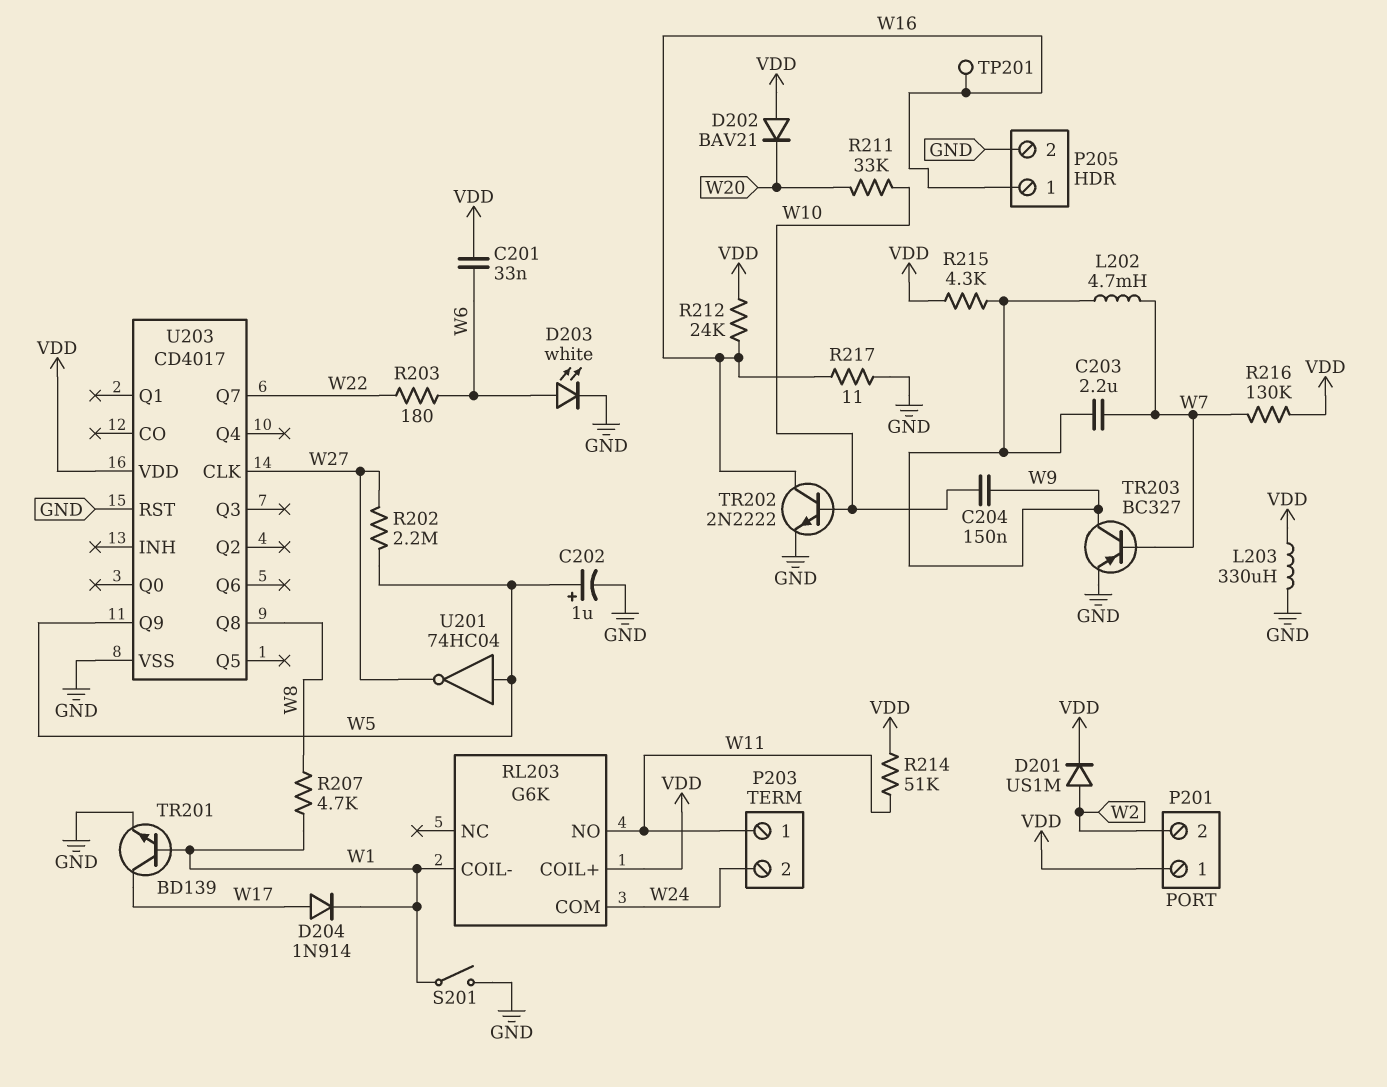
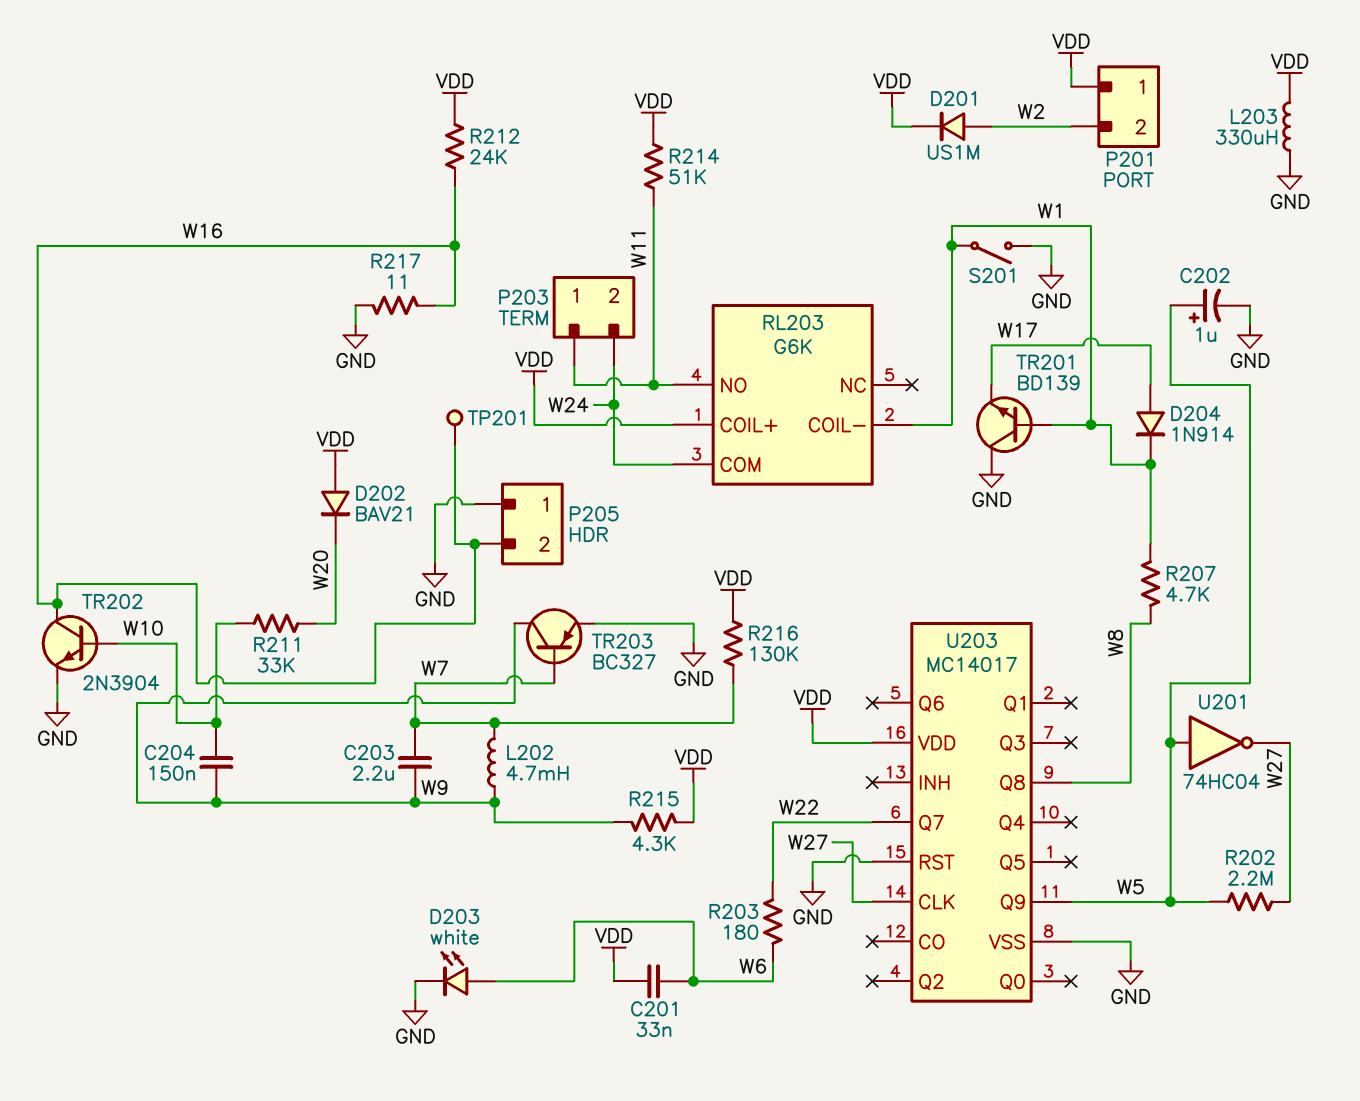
P205 pin 1: W16 -> GND
P205 pin 2: GND -> W16
TR201: NPN BD139 (B W1, C W17, E GND) -> NPN BD139 (B W1, C GND, E W17)
TR202: NPN 2N2222 (B W10, C W16, E GND) -> NPN 2N3904 (B W10, C W16, E GND)
U203: CD4017 -> MC14017

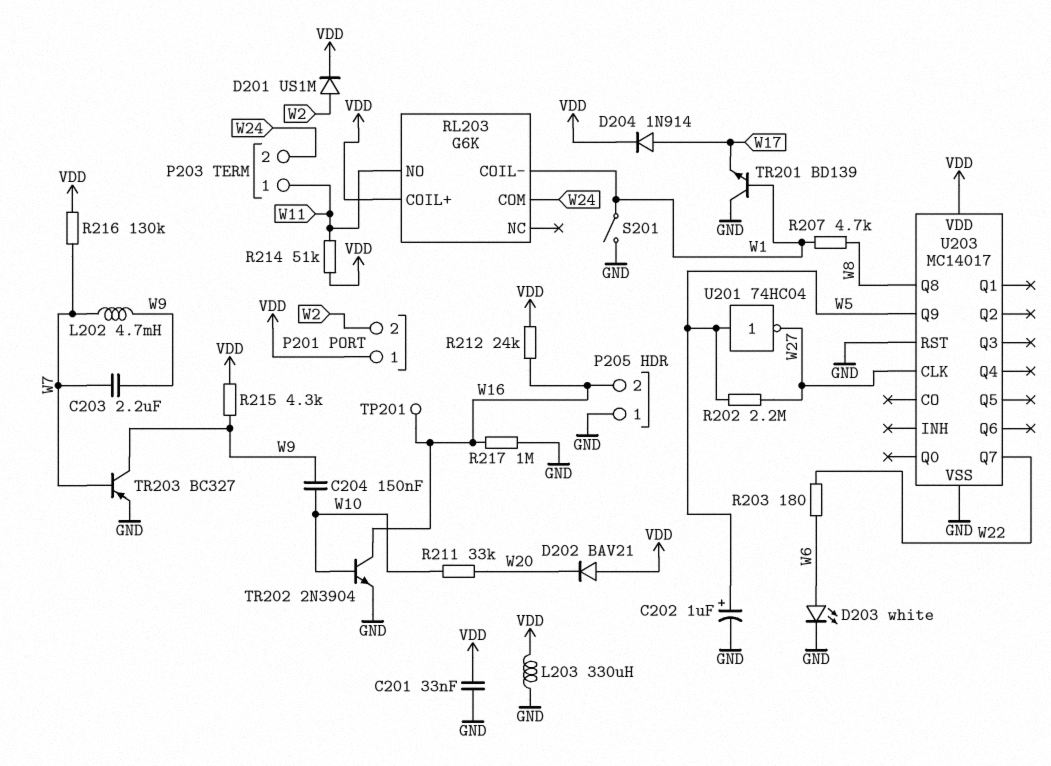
C201: 33nF (VDD, W6) -> 33nF (GND, VDD)
D204: diode 1N914 (A W17, K W1) -> diode 1N914 (A W17, K VDD)
R217: 11 (GND, W16) -> 1M (GND, W16)

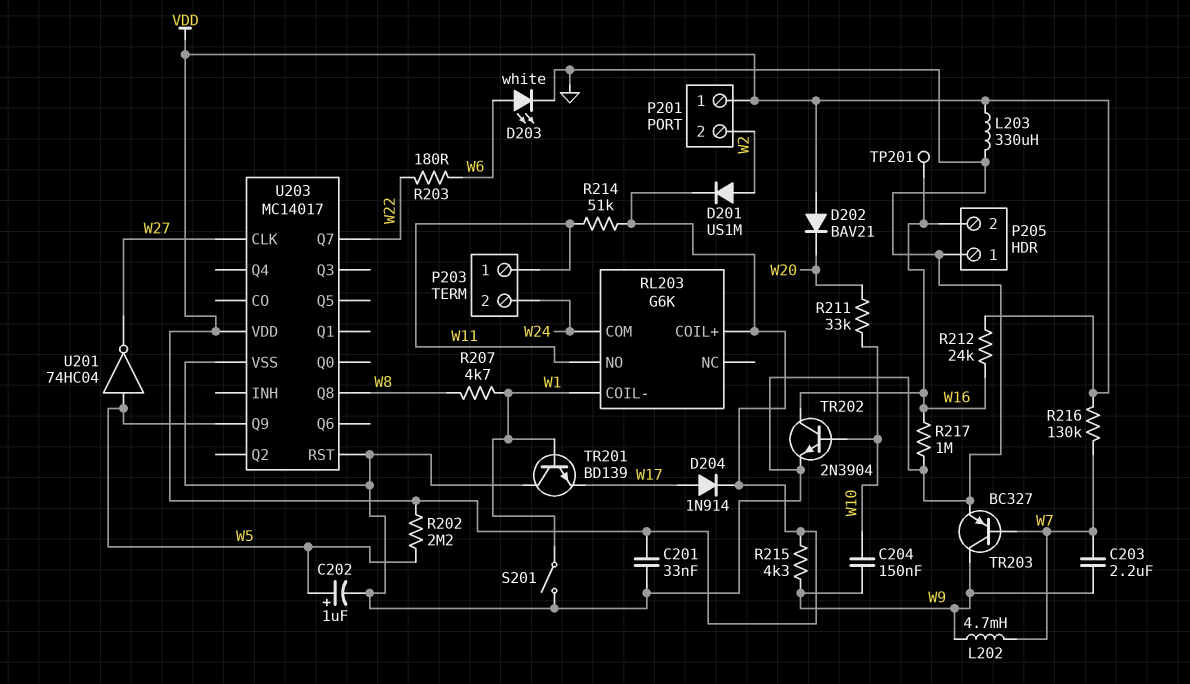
R202: 2.2M (W5, W27) -> 2.2M (VDD, W5)

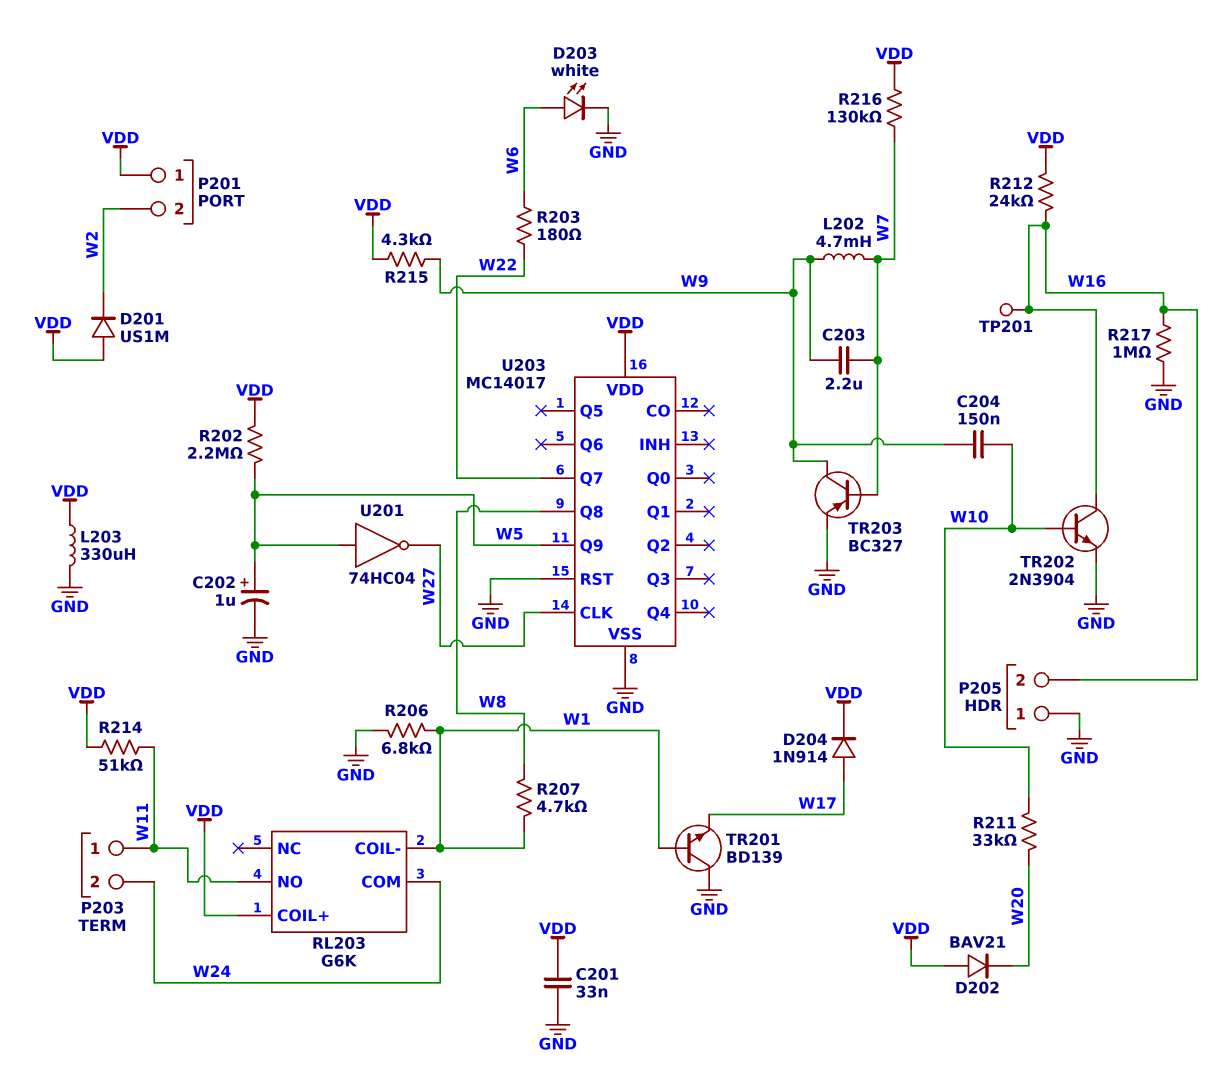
D201: diode US1M (A W2, K VDD) -> diode US1M (A VDD, K W2)
R206: none -> 6.8k (GND, W1)
S201: switch (GND, W1) -> none

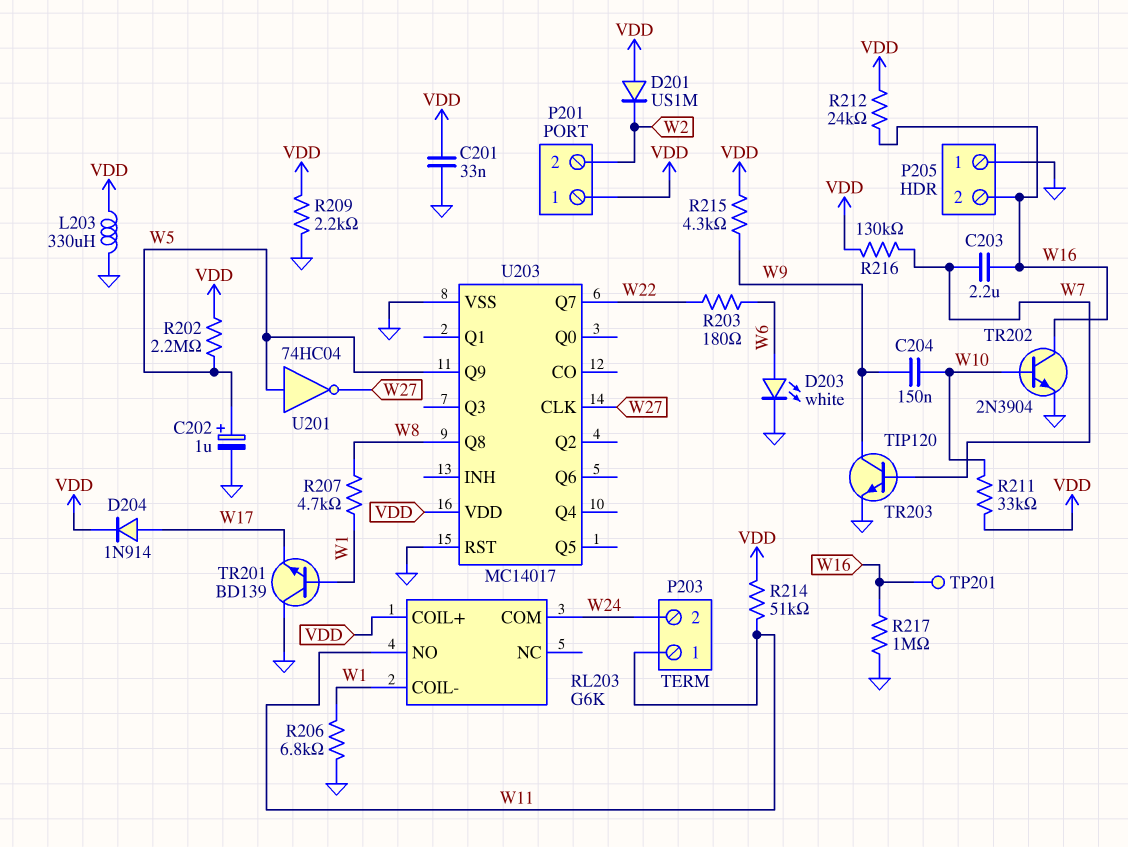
C203: 2.2uF (W7, W9) -> 2.2uF (W7, W16)
D202: diode BAV21 (A VDD, K W20) -> none
L202: 4.7mH (W7, W9) -> none
R209: none -> 2.2k (GND, VDD)
R211: 33k (W10, W20) -> 33k (VDD, W10)
TR203: PNP BC327 (B W7, C W9, E GND) -> NPN TIP120 (B W7, C W9, E GND)

